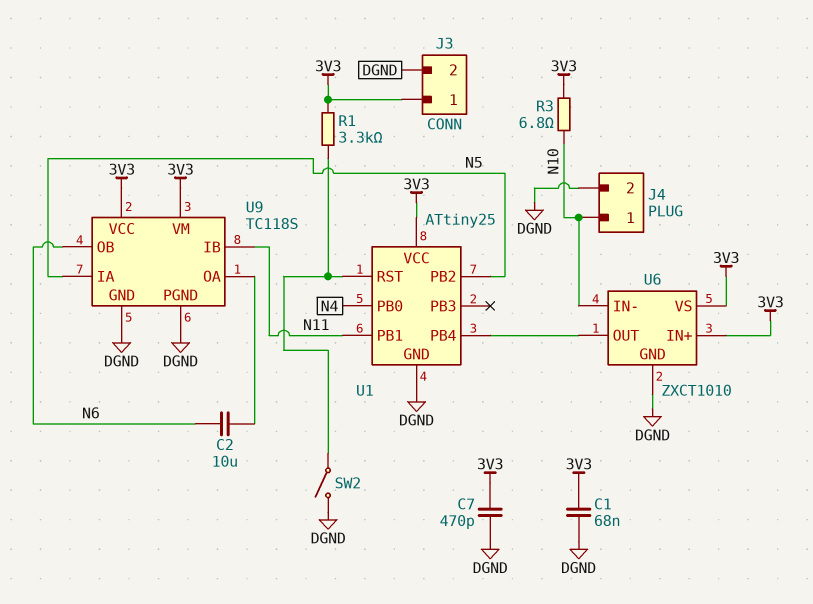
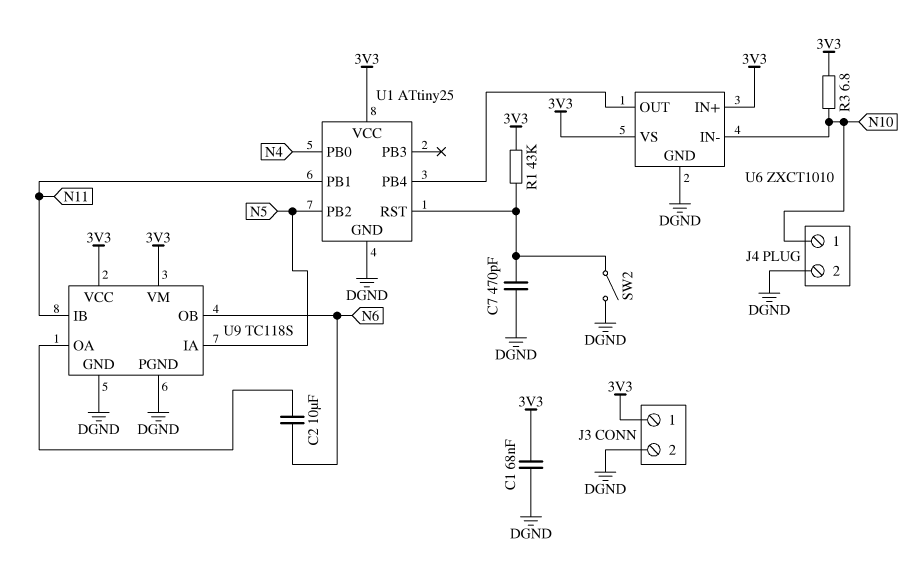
C7: 470pF (3V3, DGND) -> 470pF (DGND, U1/RST)
R1: 3.3k (3V3, U1/RST) -> 43k (3V3, U1/RST)

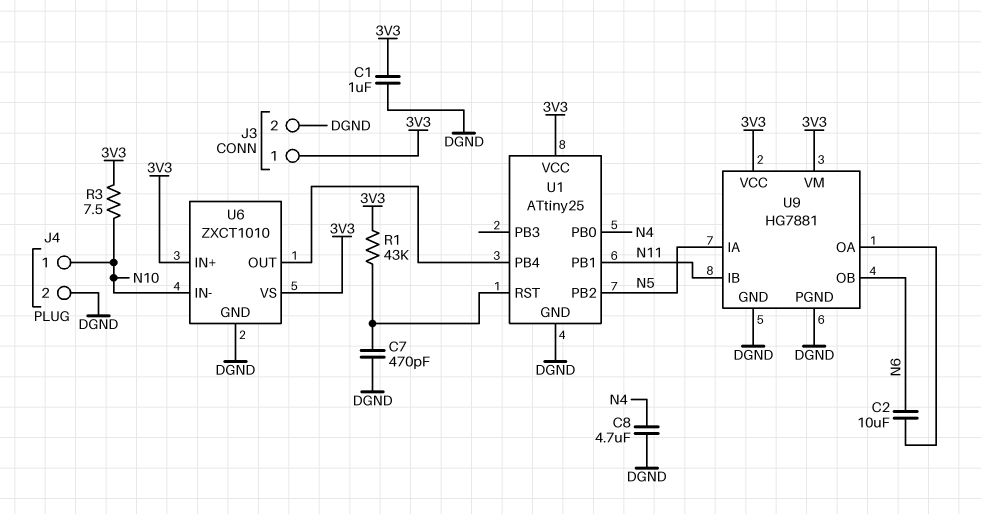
C1: 68nF (3V3, DGND) -> 1uF (3V3, DGND)
C8: none -> 4.7uF (DGND, N4)
R3: 6.8 (3V3, N10) -> 7.5 (3V3, N10)
SW2: switch (DGND, U1/RST) -> none
U9: TC118S -> HG7881

